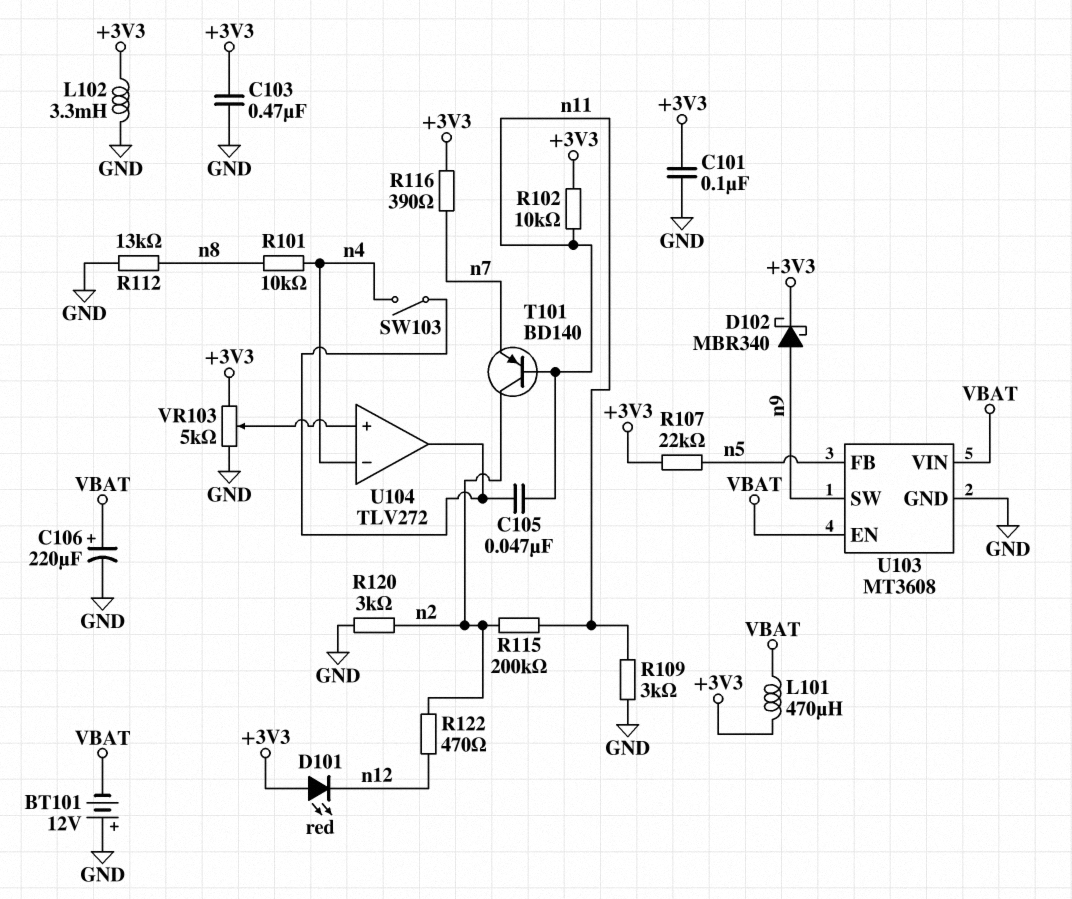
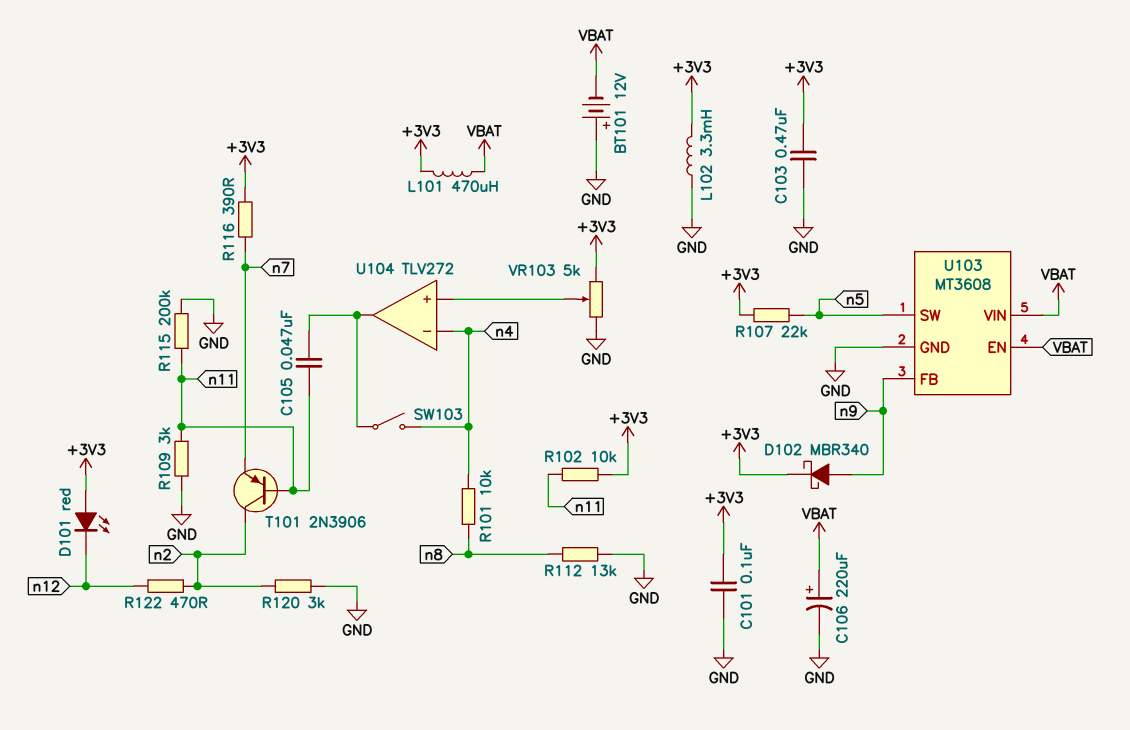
R115: 200k (n2, n11) -> 200k (GND, n11)
T101: PNP BD140 (B n11, C n2, E n7) -> PNP 2N3906 (B n11, C n2, E n7)
U103 pin FB: n5 -> n9
U103 pin SW: n9 -> n5

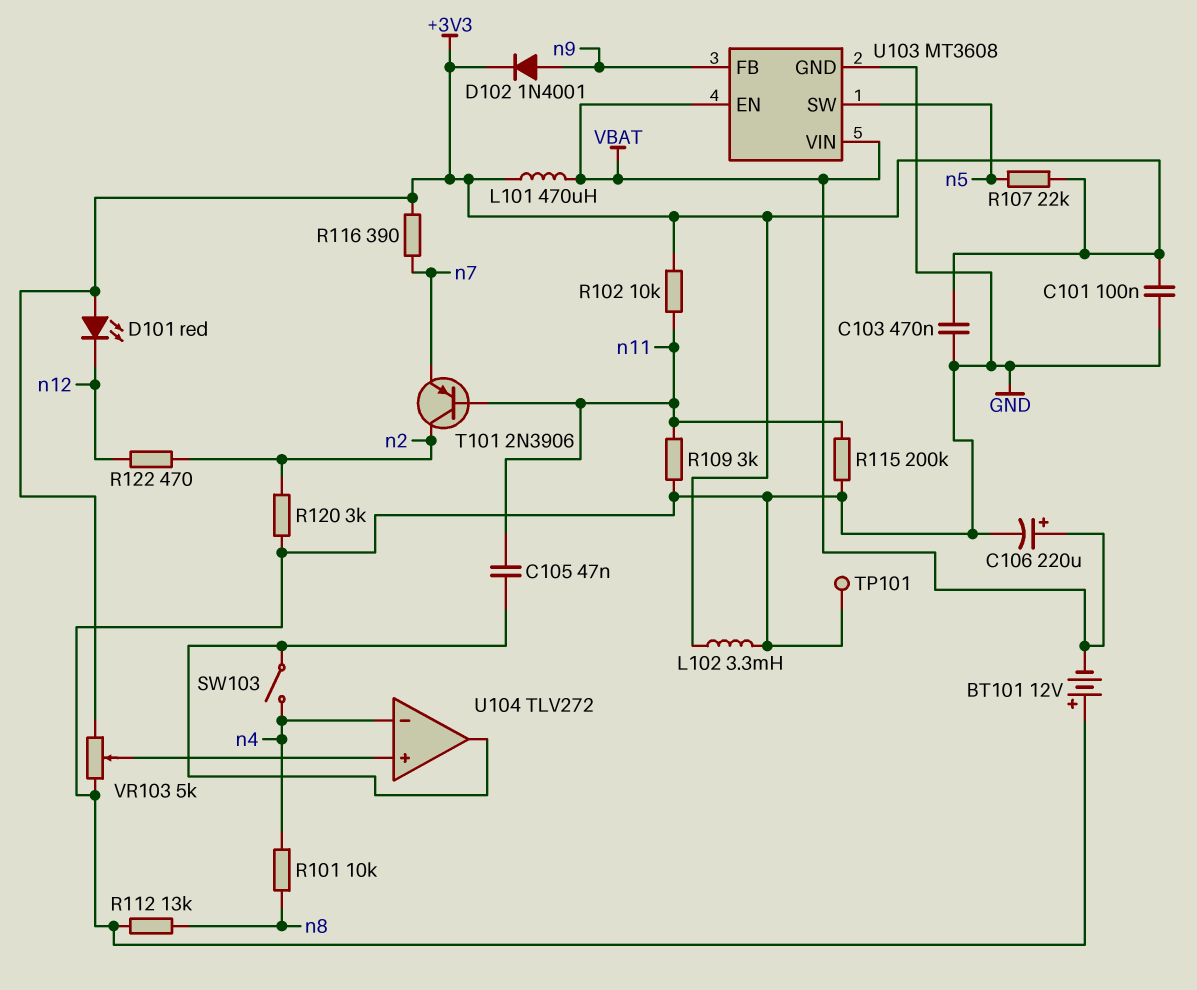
D102: schottky MBR340 (A n9, K +3V3) -> diode 1N4001 (A n9, K +3V3)
TP101: none -> test point (GND)

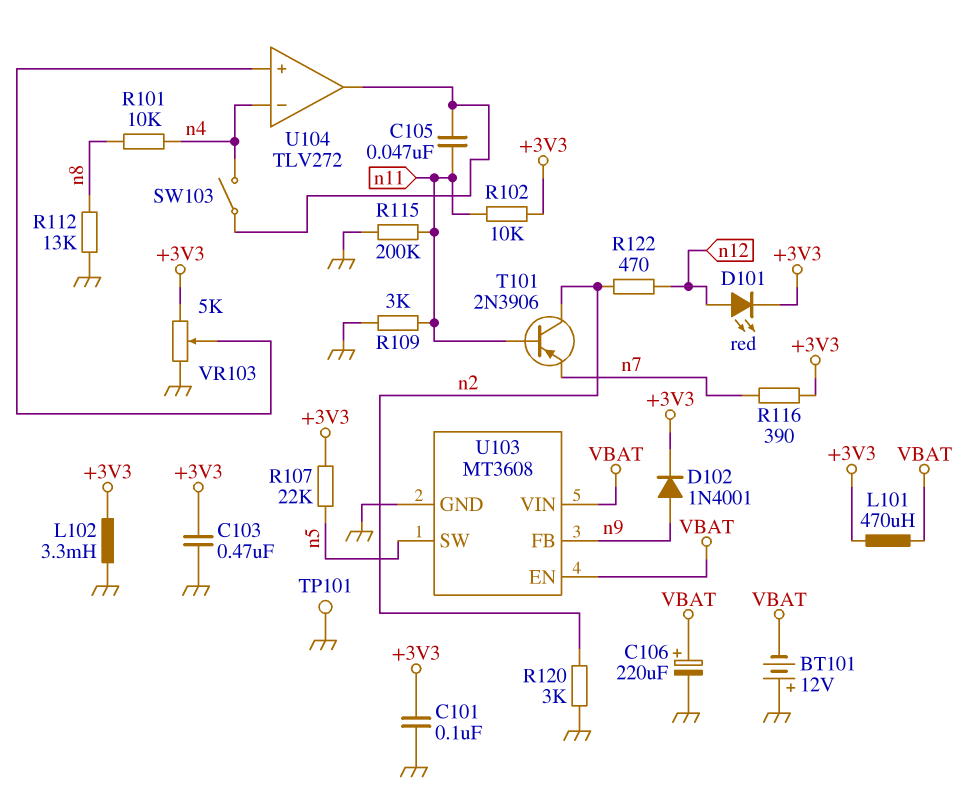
D101: LED red (A +3V3, K n12) -> LED red (A n12, K +3V3)

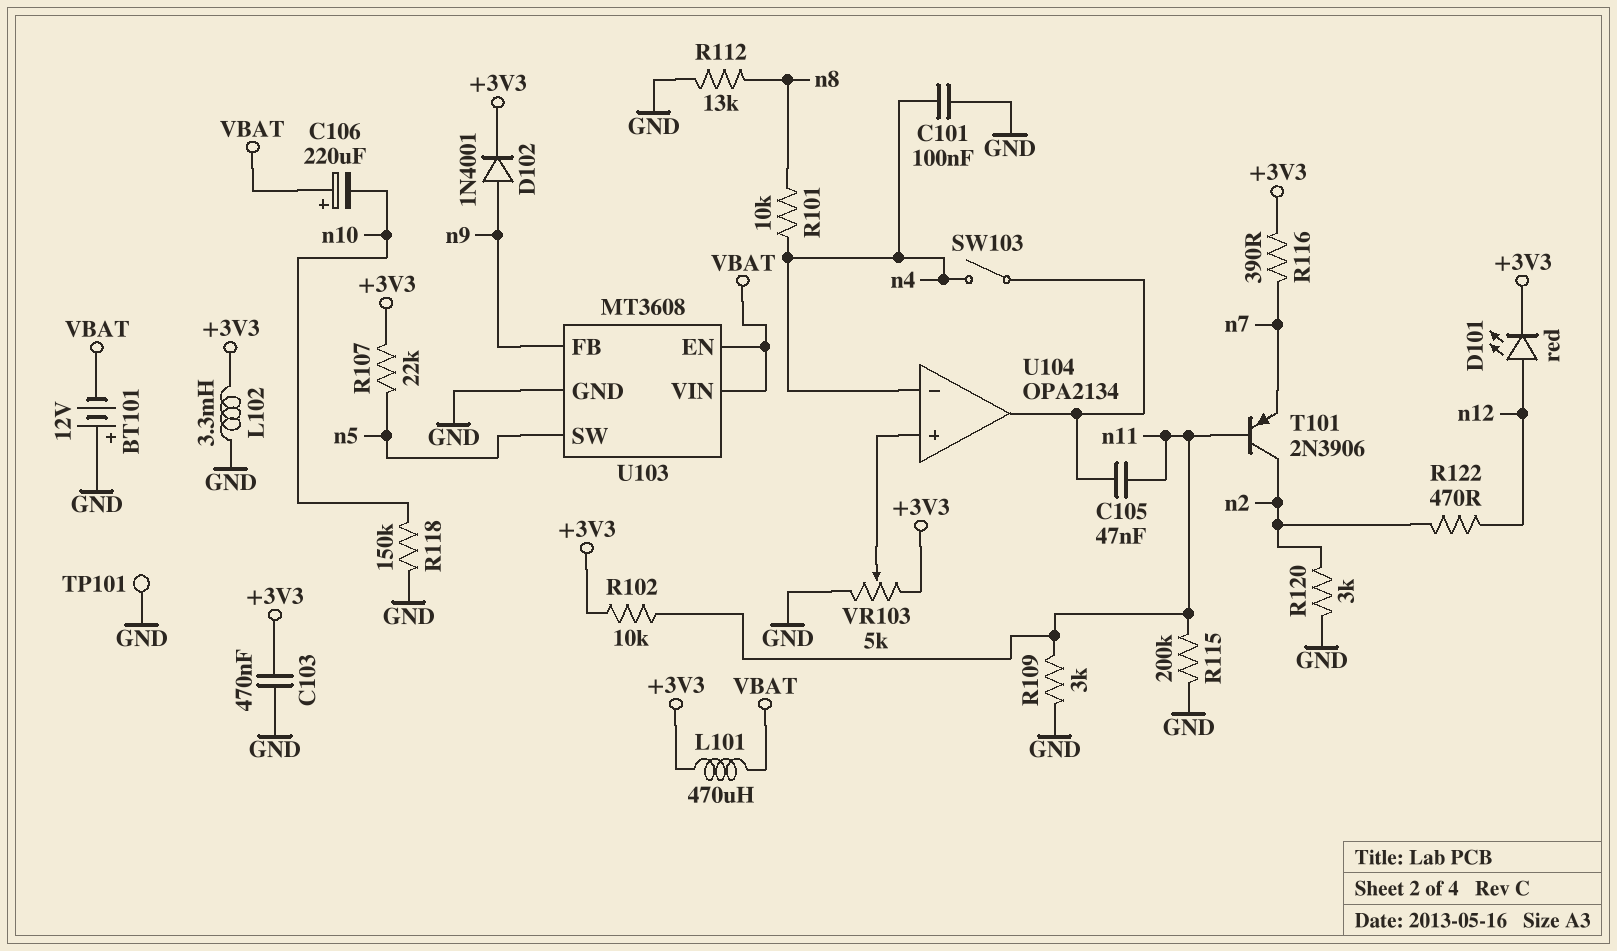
C101: 100nF (+3V3, GND) -> 100nF (GND, n4)
C106: 220uF (plus VBAT, minus GND) -> 220uF (plus VBAT, minus n10)
R118: none -> 150k (GND, n10)
U104: TLV272 -> OPA2134

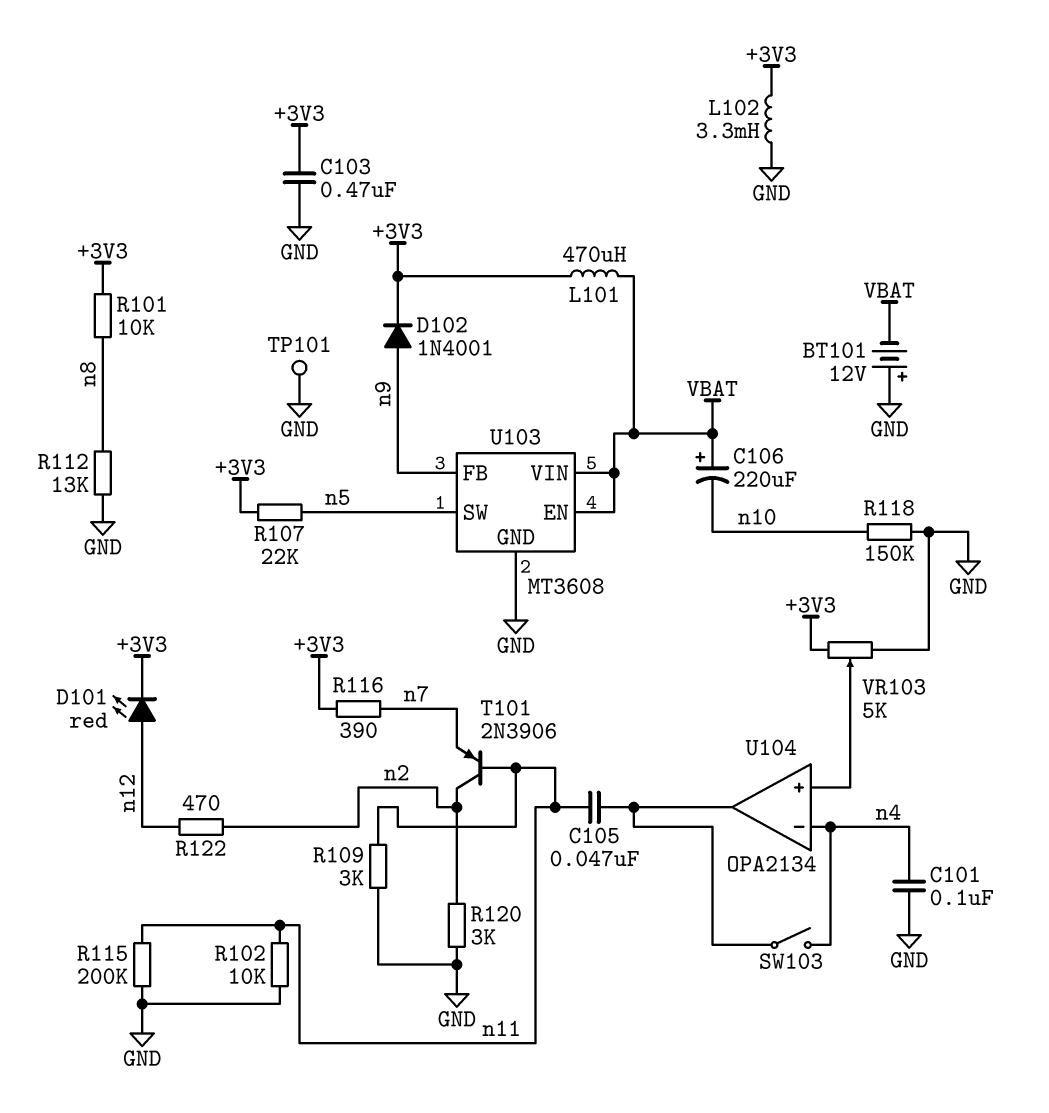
R101: 10k (n4, n8) -> 10k (+3V3, n8)
R102: 10k (+3V3, n11) -> 10k (GND, n11)

